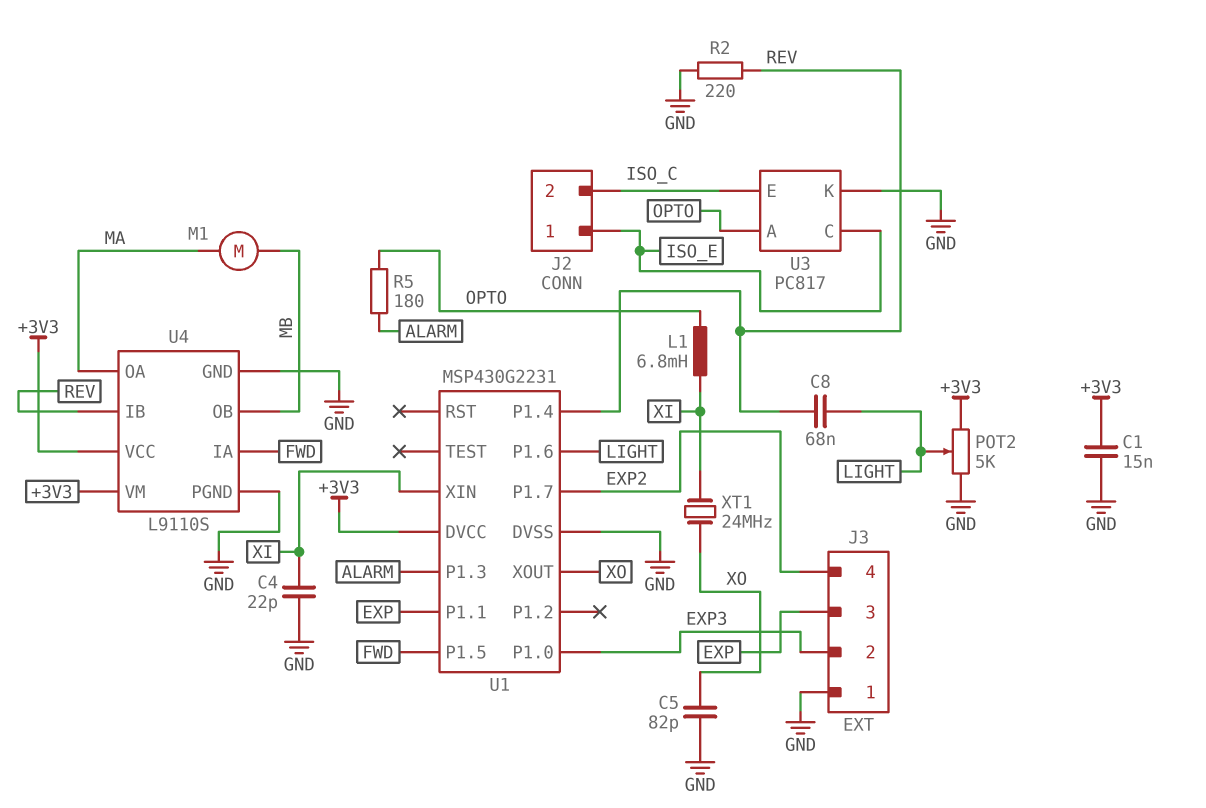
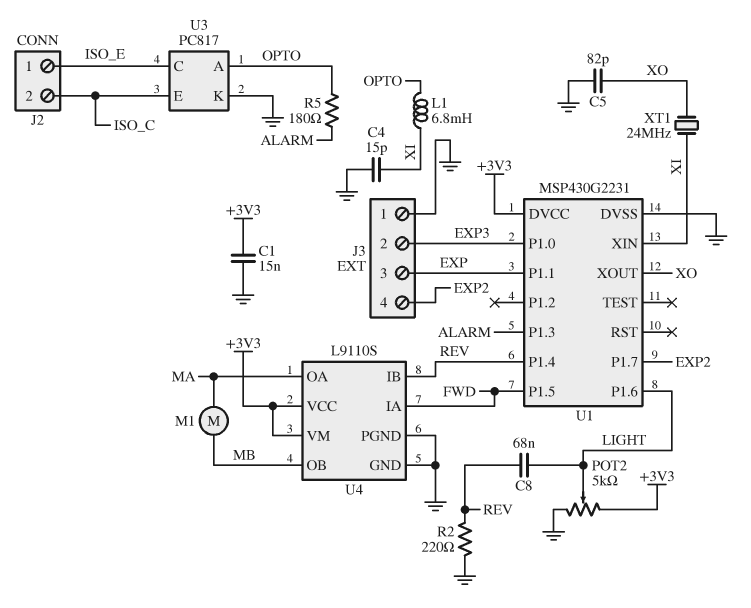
C4: 22pF (GND, XI) -> 15pF (GND, XI)

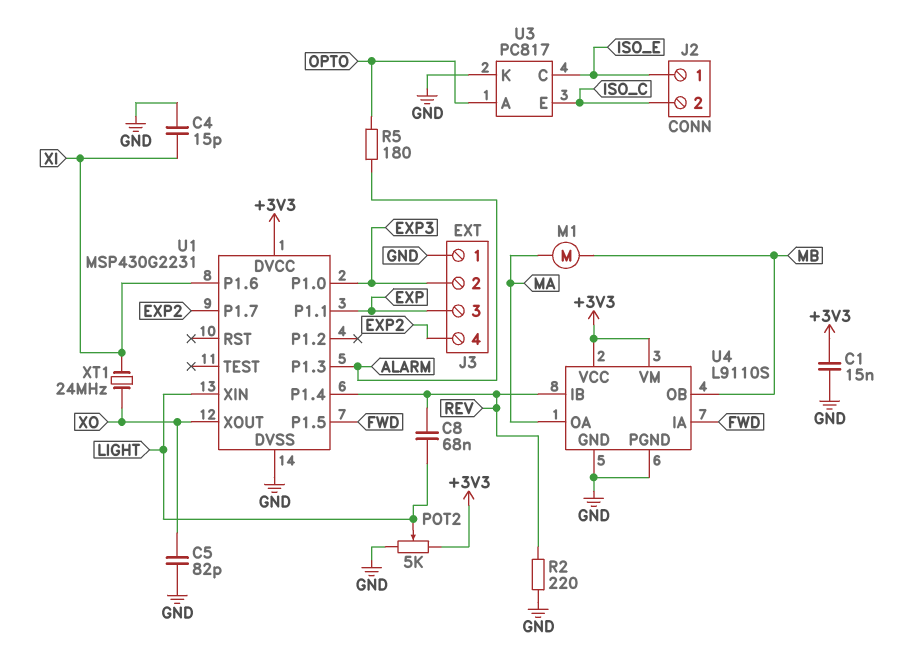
L1: 6.8mH (OPTO, XI) -> none
U1 pin P1.6: LIGHT -> XI
U1 pin XIN: XI -> LIGHT

